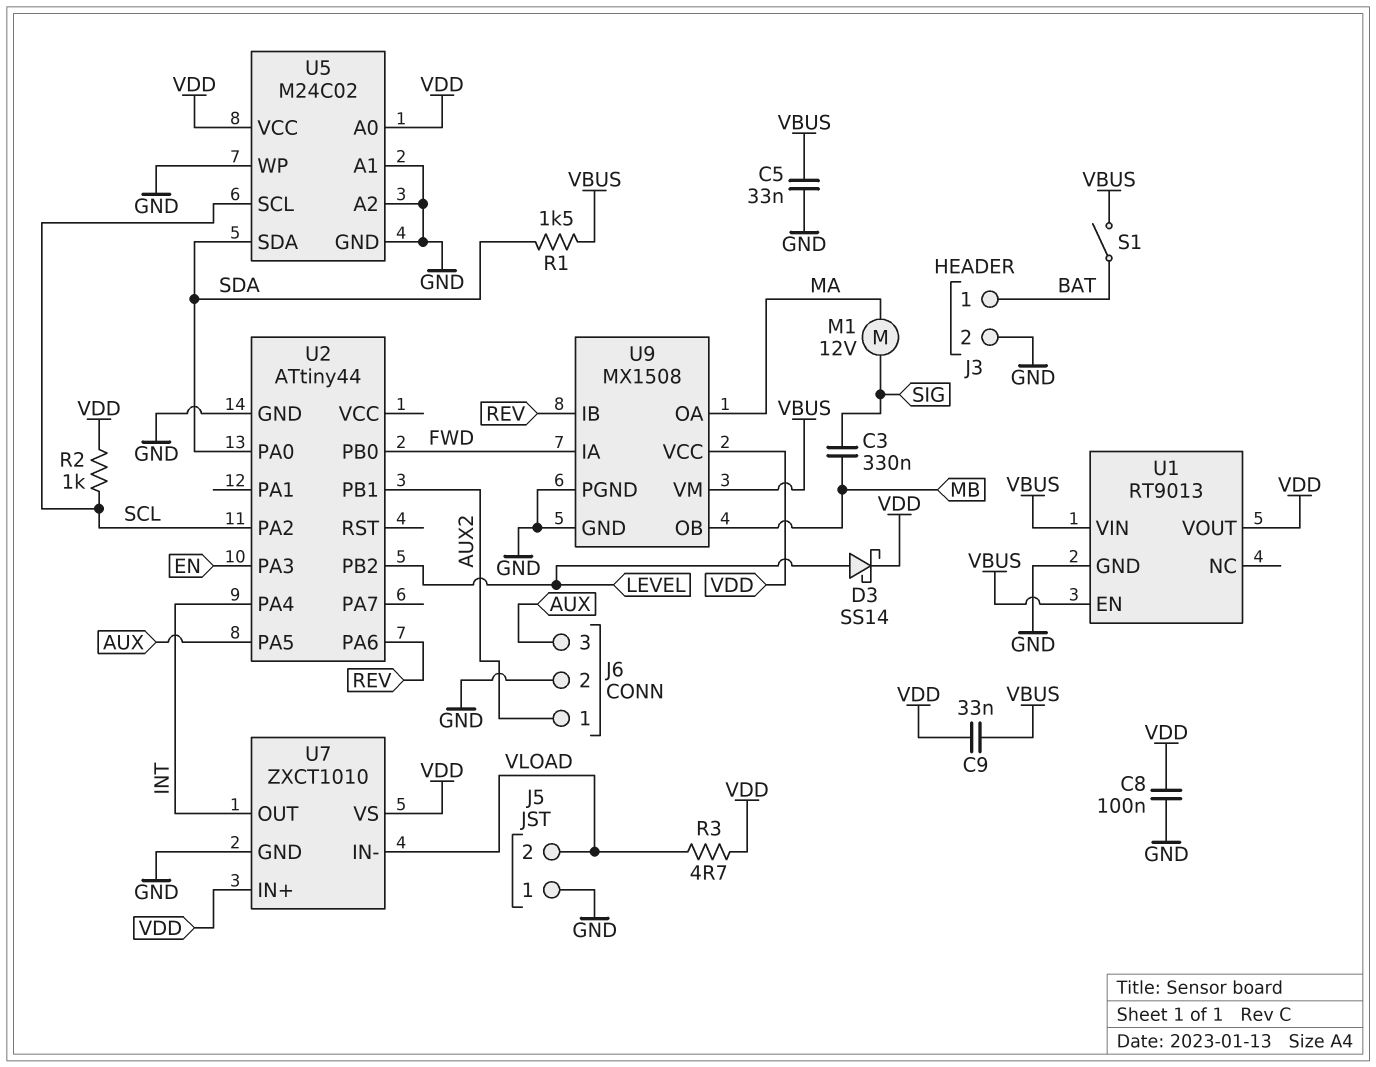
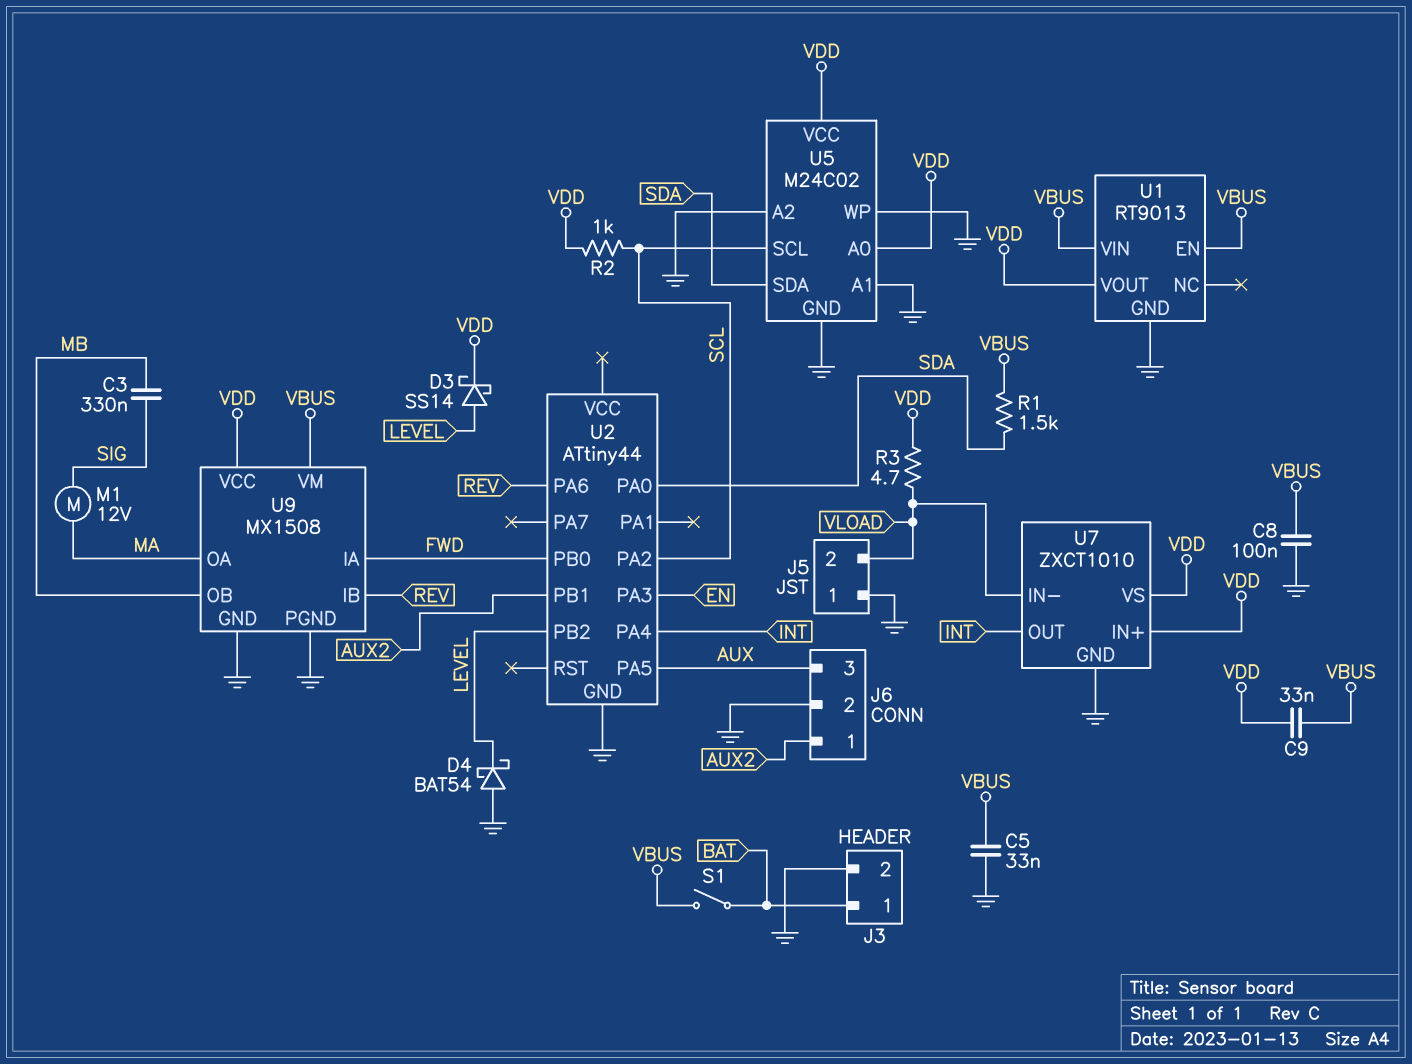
C8: 100nF (GND, VDD) -> 100nF (GND, VBUS)
D4: none -> schottky BAT54 (A GND, K LEVEL)

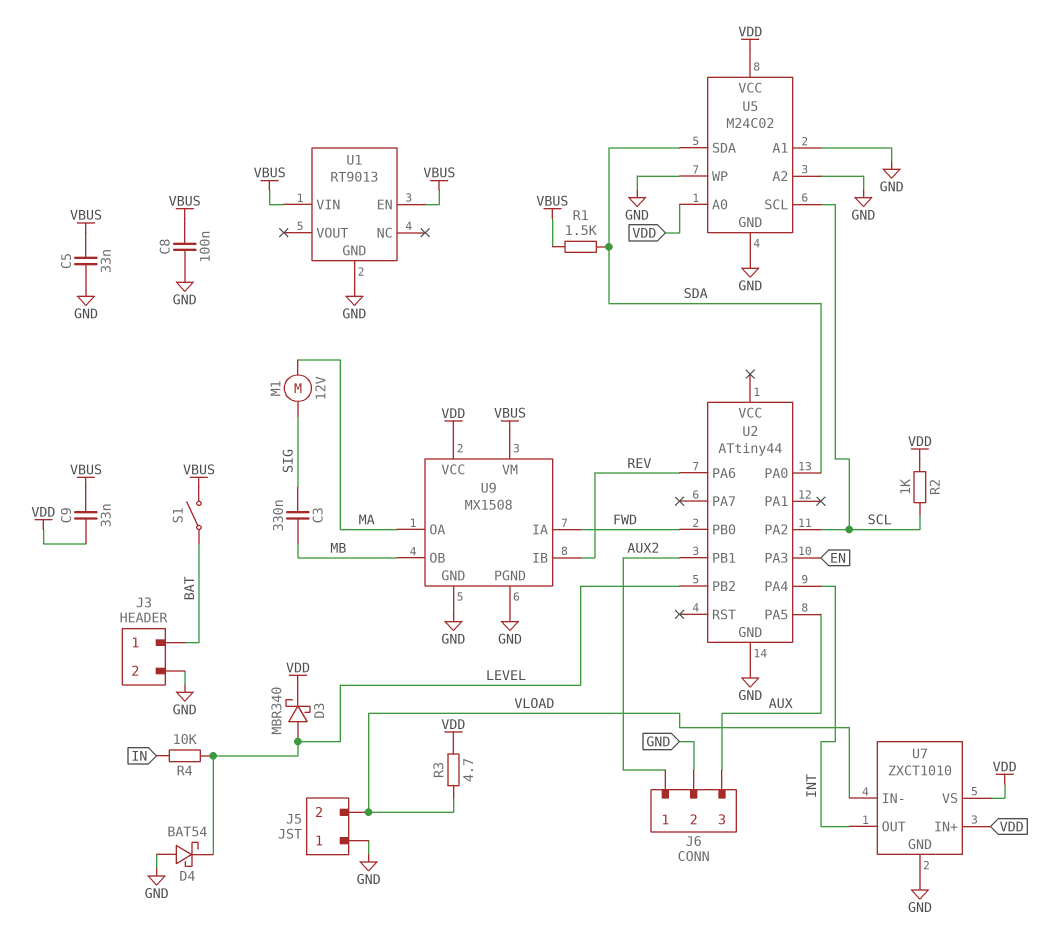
D3: schottky SS14 (A LEVEL, K VDD) -> schottky MBR340 (A LEVEL, K VDD)
R4: none -> 10k (IN, LEVEL)
U1 pin VOUT: VDD -> none

